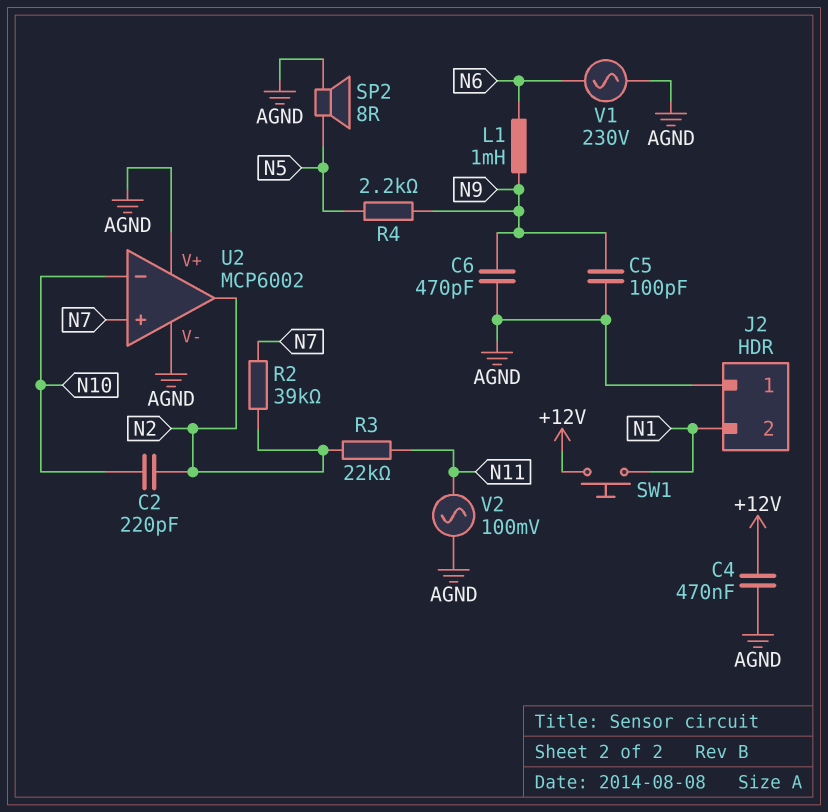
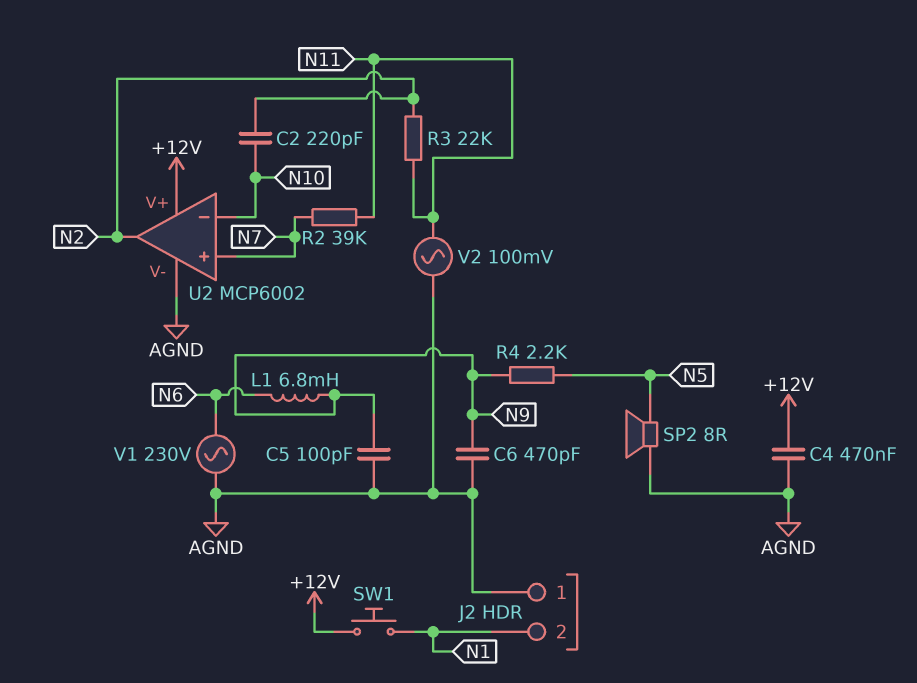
L1: 1mH (N6, N9) -> 6.8mH (N6, N9)
R2: 39k (N2, N7) -> 39k (N7, N11)
U2 pin V+: AGND -> +12V

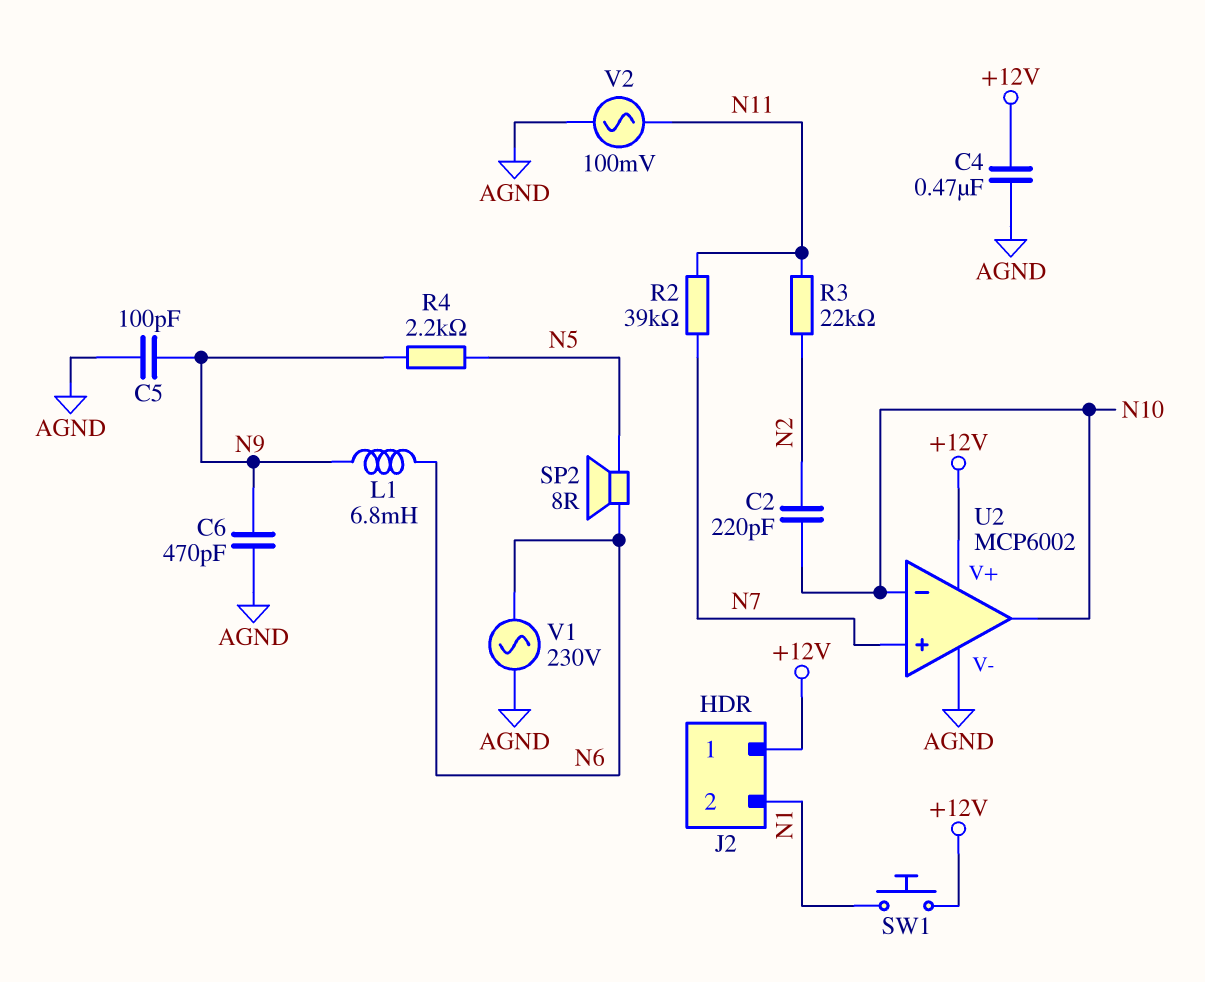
J2 pin 1: AGND -> +12V
SP2: speaker 8R (AGND, N5) -> speaker 8R (N5, N6)
U2 pin out: N2 -> N10

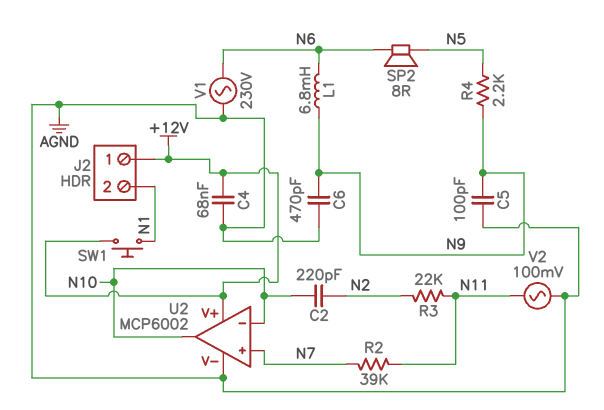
C4: 470nF (+12V, AGND) -> 68nF (+12V, AGND)

